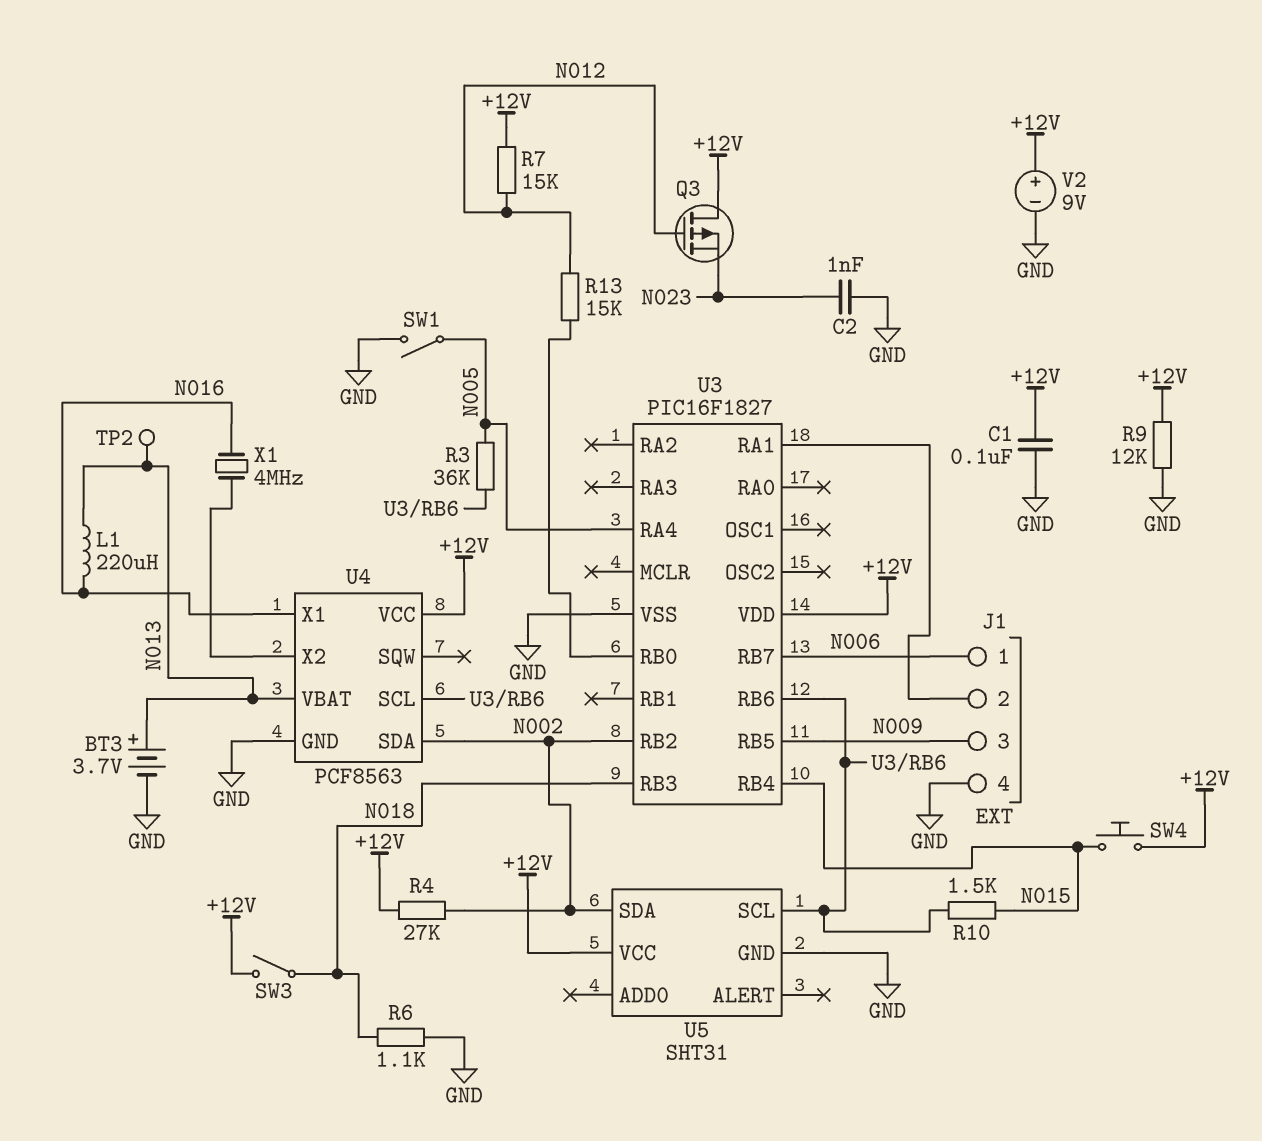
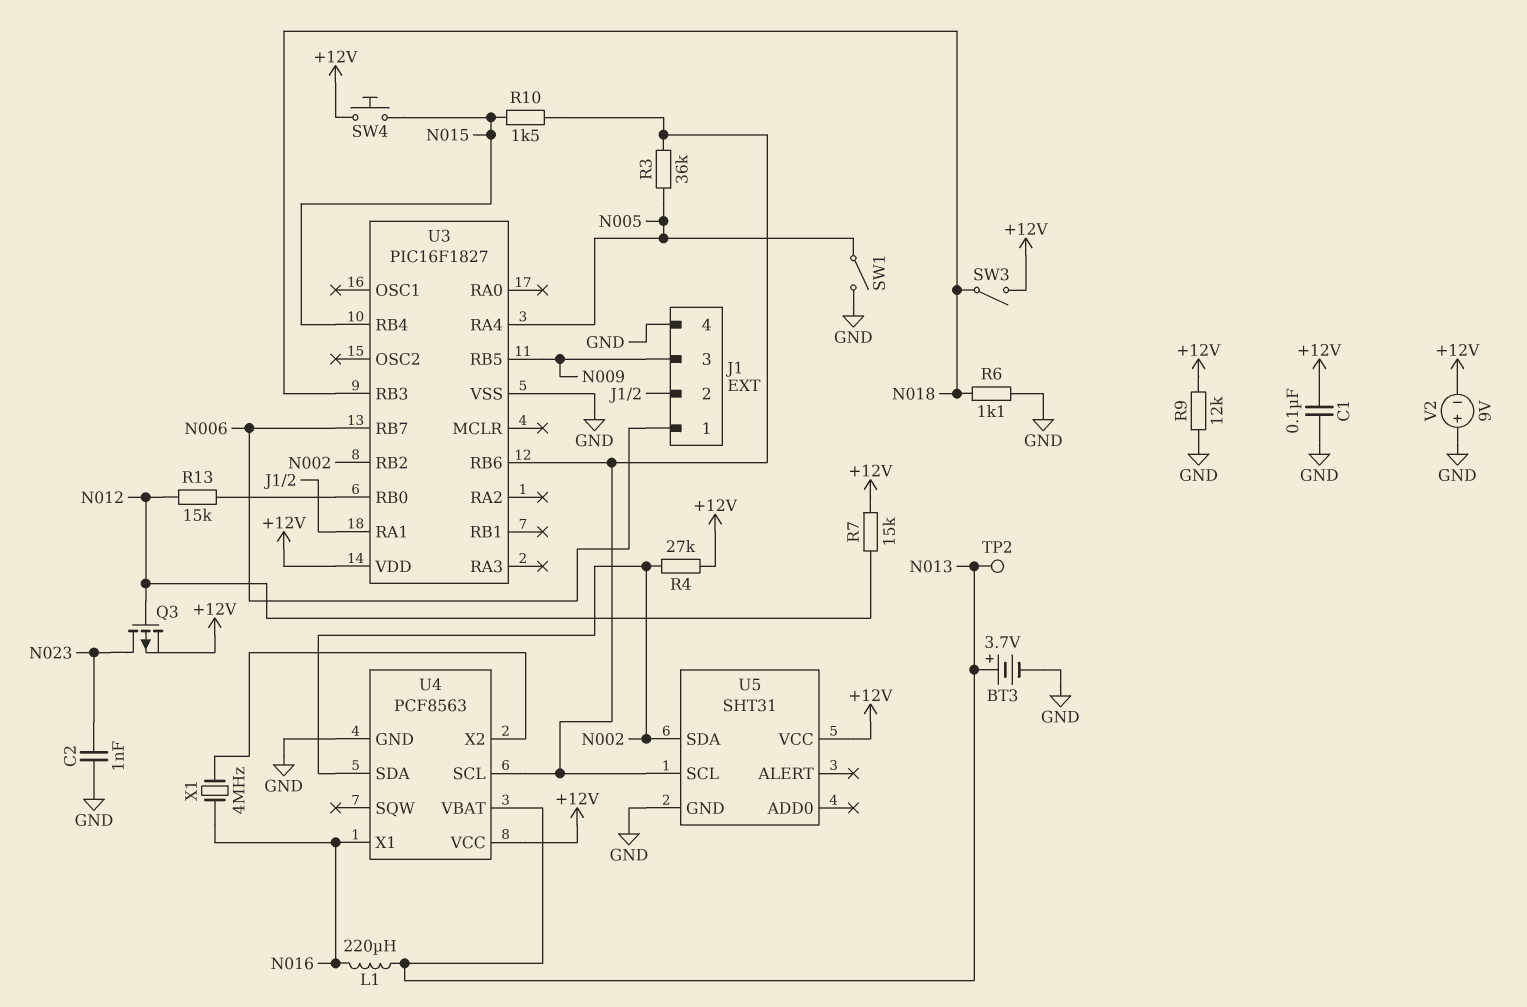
Q3: PMOS (G N012, D +12V, S N023) -> PMOS (G N012, D N023, S +12V)
V2: 9V (plus +12V, minus GND) -> 9V (plus GND, minus +12V)

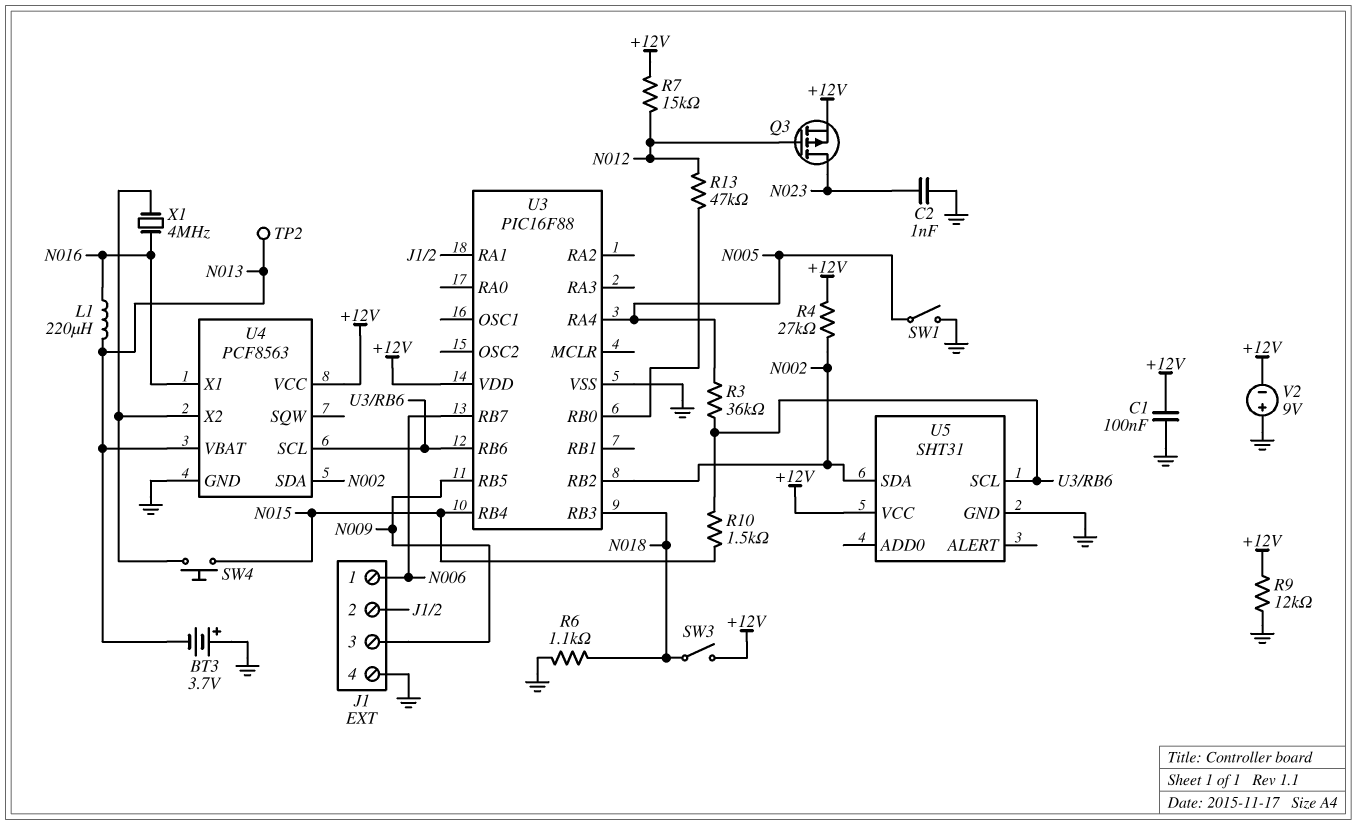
BT3: 3.7V (plus N013, minus GND) -> 3.7V (plus GND, minus N013)
R13: 15k (N012, U3/RB0) -> 47k (N012, U3/RB0)
SW4: button (+12V, N015) -> button (N015, U4/X2)
U3: PIC16F1827 -> PIC16F88

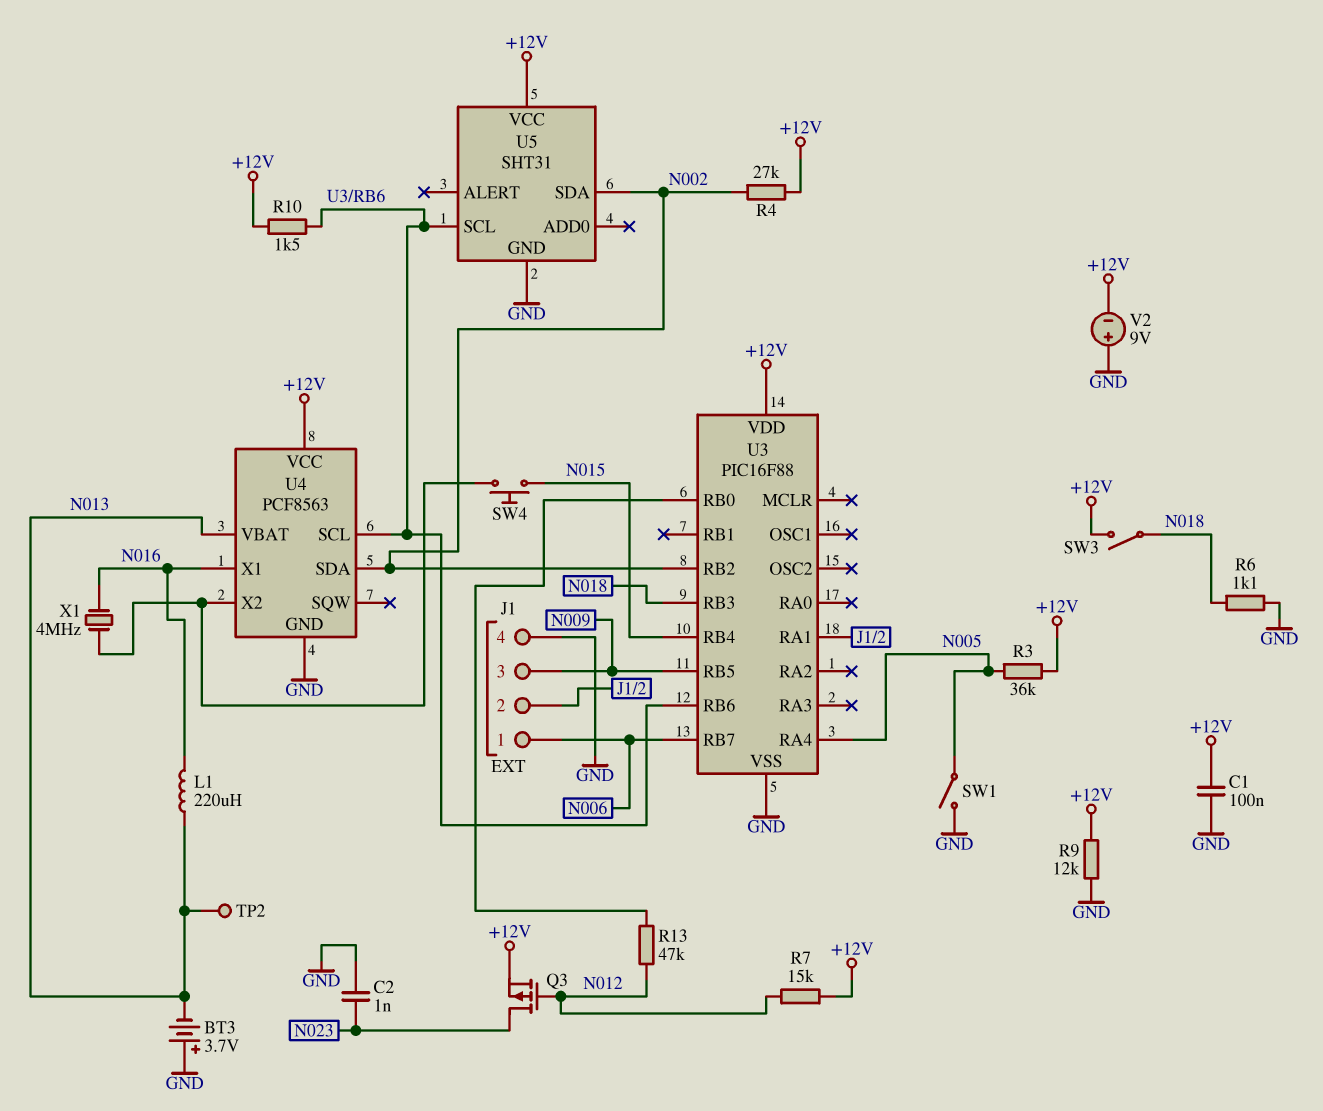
R3: 36k (N005, U3/RB6) -> 36k (+12V, N005)
R10: 1.5k (N015, U3/RB6) -> 1.5k (+12V, U3/RB6)

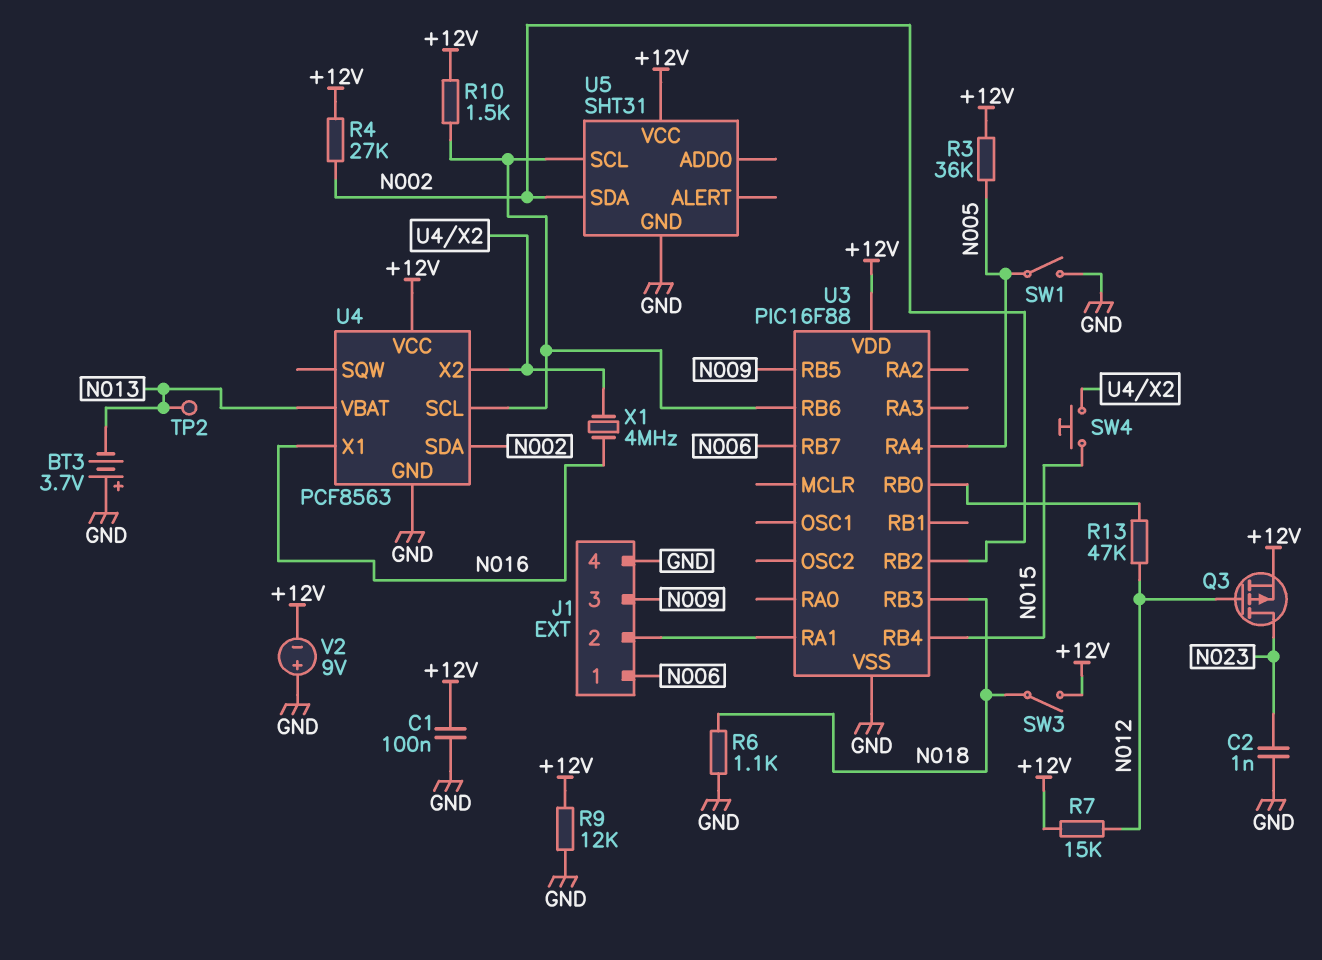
L1: 220uH (N013, N016) -> none

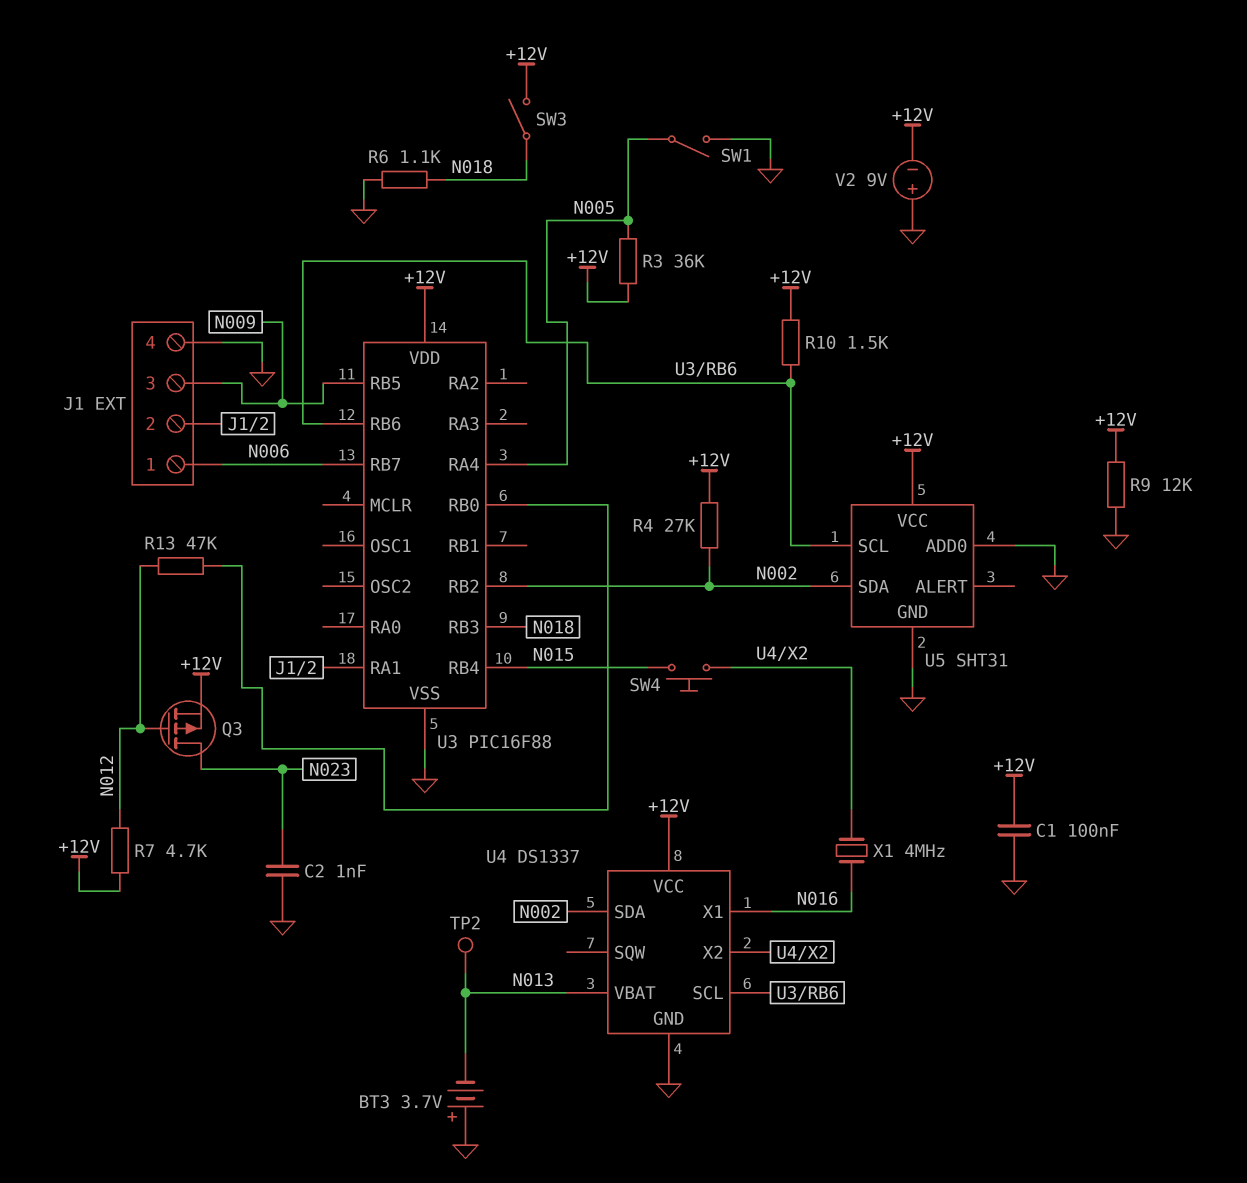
R7: 15k (+12V, N012) -> 4.7k (+12V, N012)
U4: PCF8563 -> DS1337
U5 pin ADD0: none -> GND

